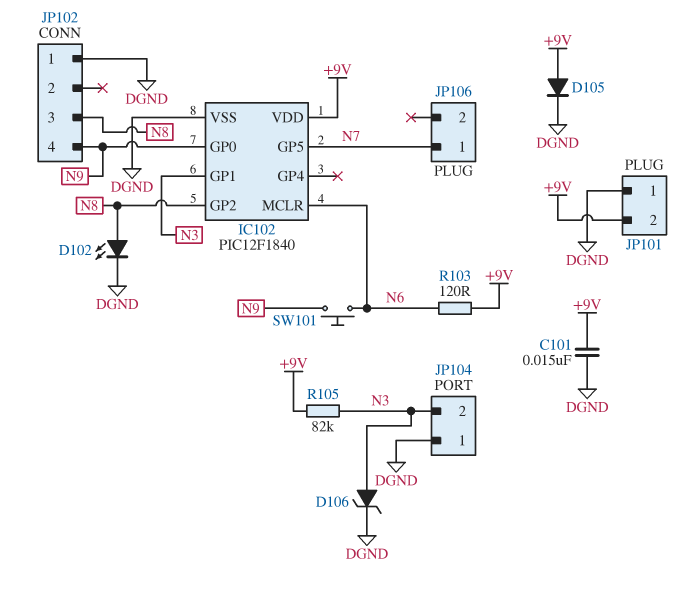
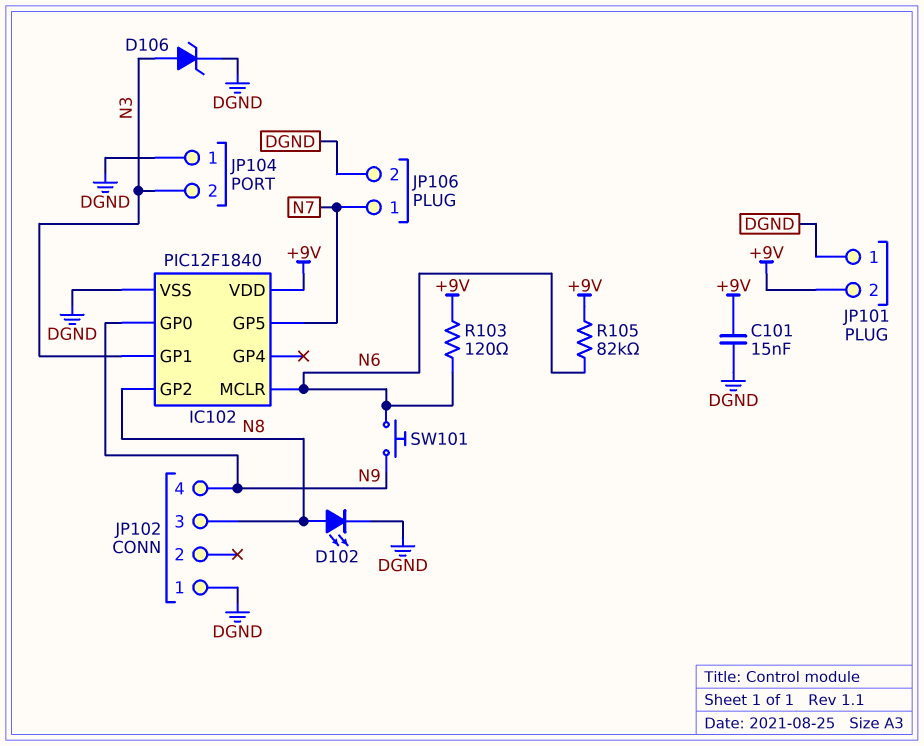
D105: diode (A +9V, K DGND) -> none
JP106 pin 2: none -> DGND
R105: 82k (+9V, N3) -> 82k (+9V, N6)

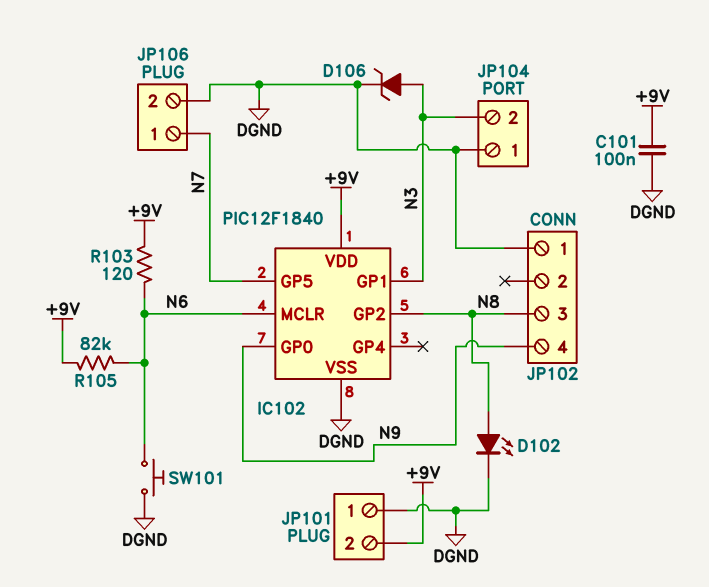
C101: 15nF (+9V, DGND) -> 100nF (+9V, DGND)
SW101: button (N6, N9) -> button (DGND, N6)

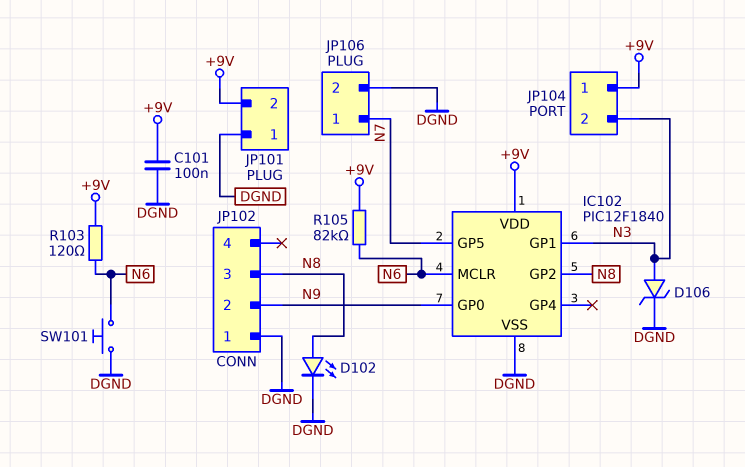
JP102 pin 2: none -> N9
JP102 pin 4: N9 -> none
JP104 pin 1: DGND -> +9V

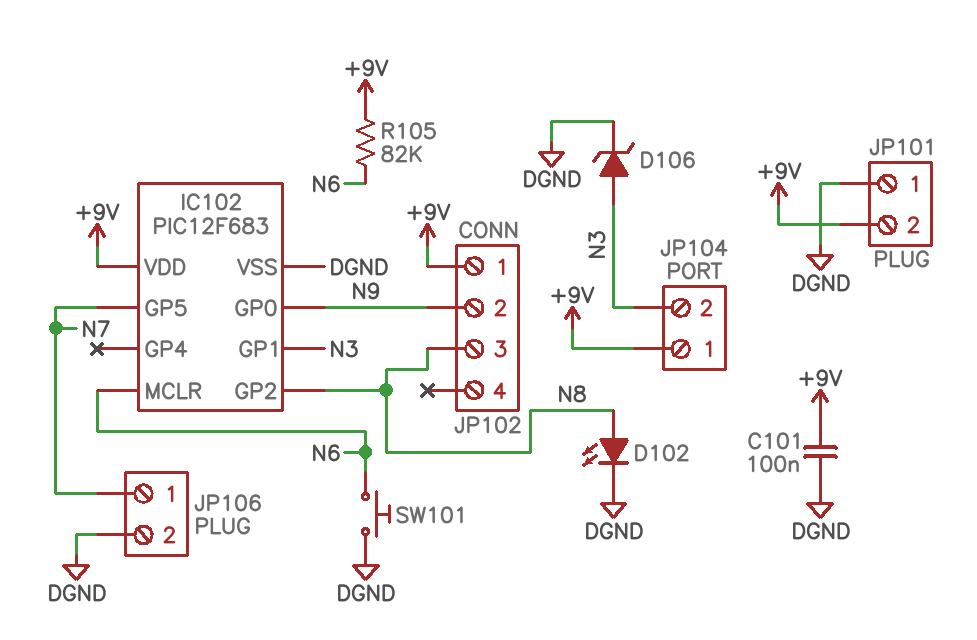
IC102: PIC12F1840 -> PIC12F683
JP102 pin 1: DGND -> +9V
R103: 120 (+9V, N6) -> none

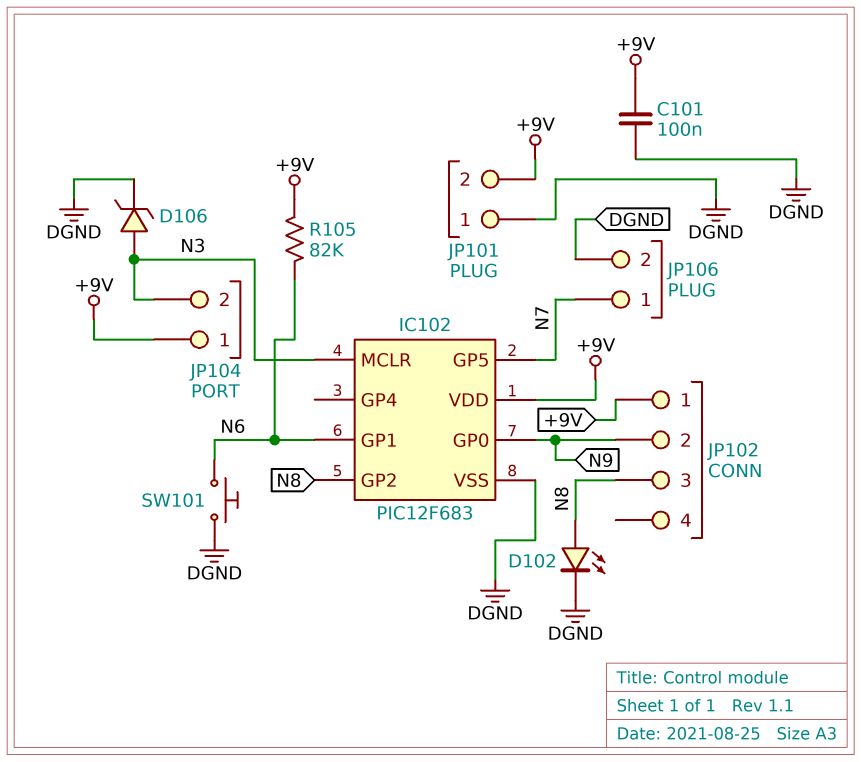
IC102 pin GP1: N3 -> N6
IC102 pin MCLR: N6 -> N3

